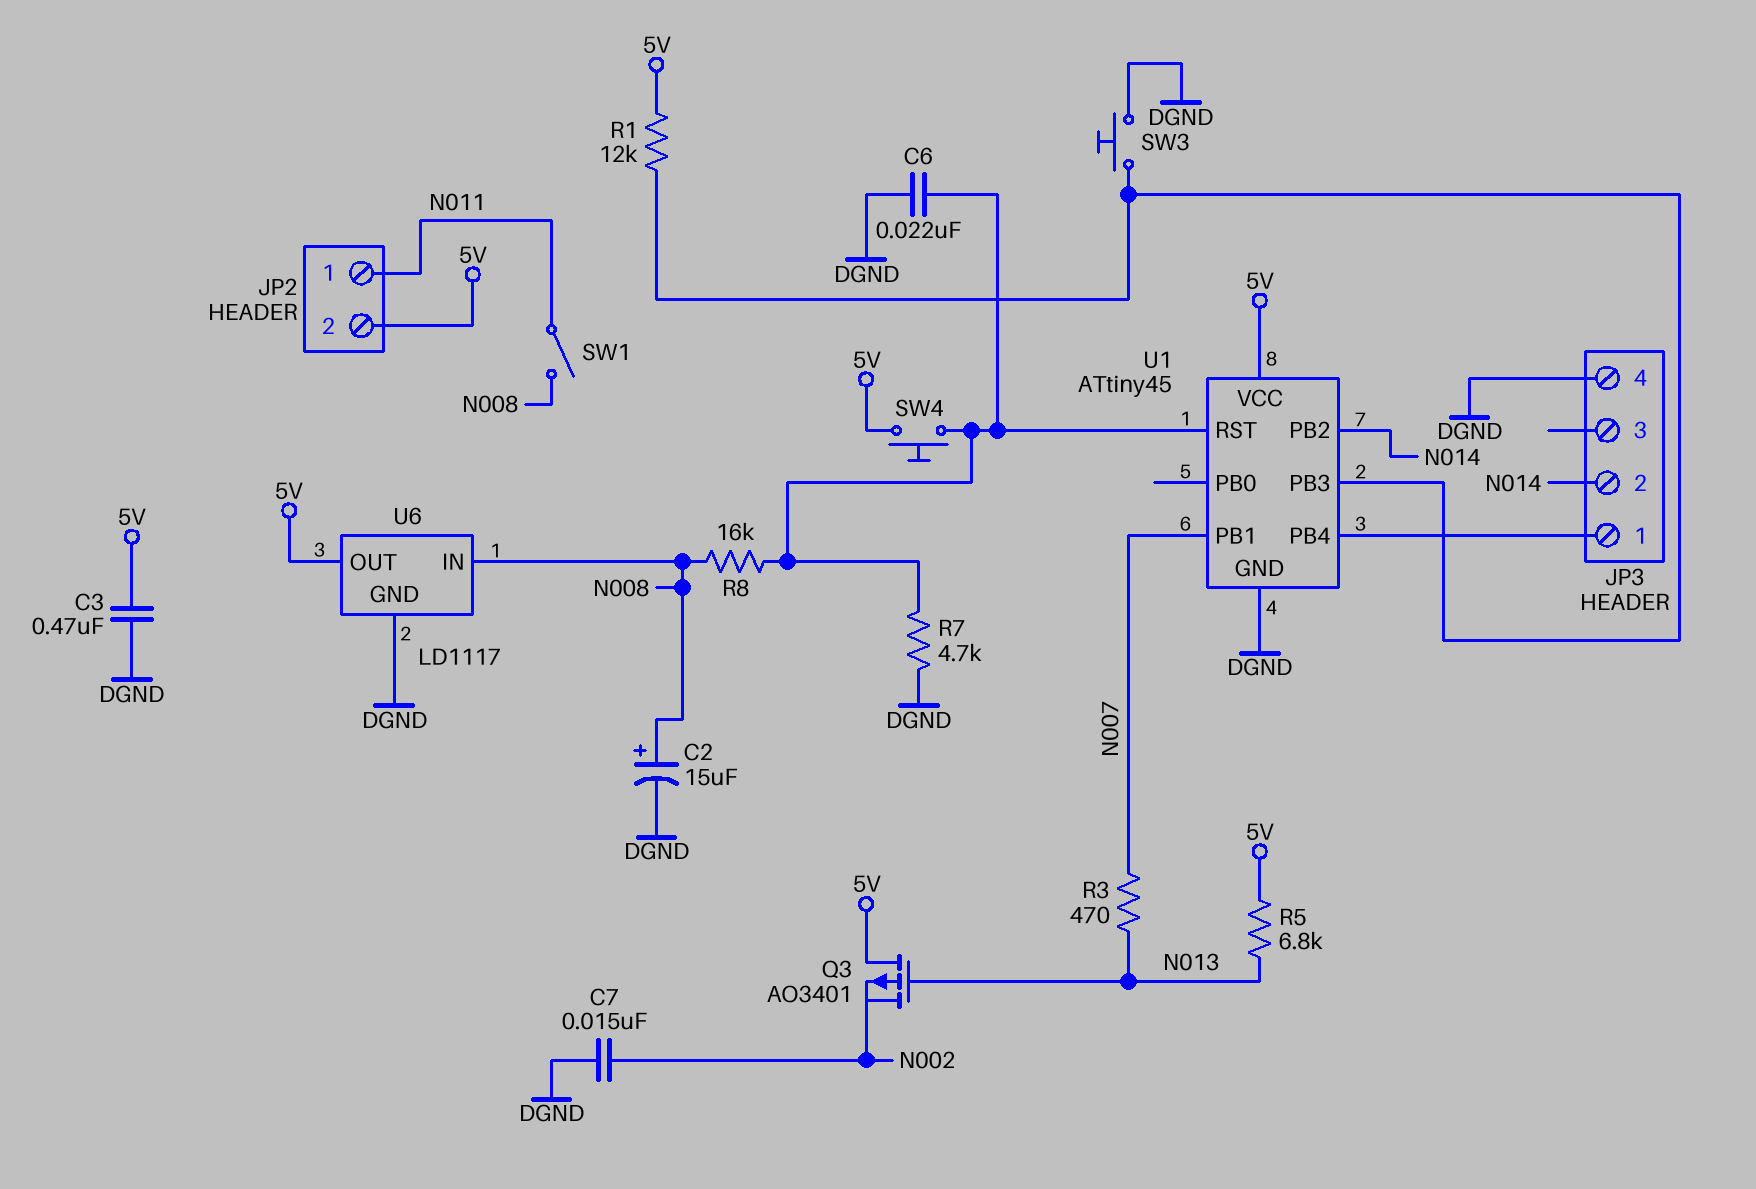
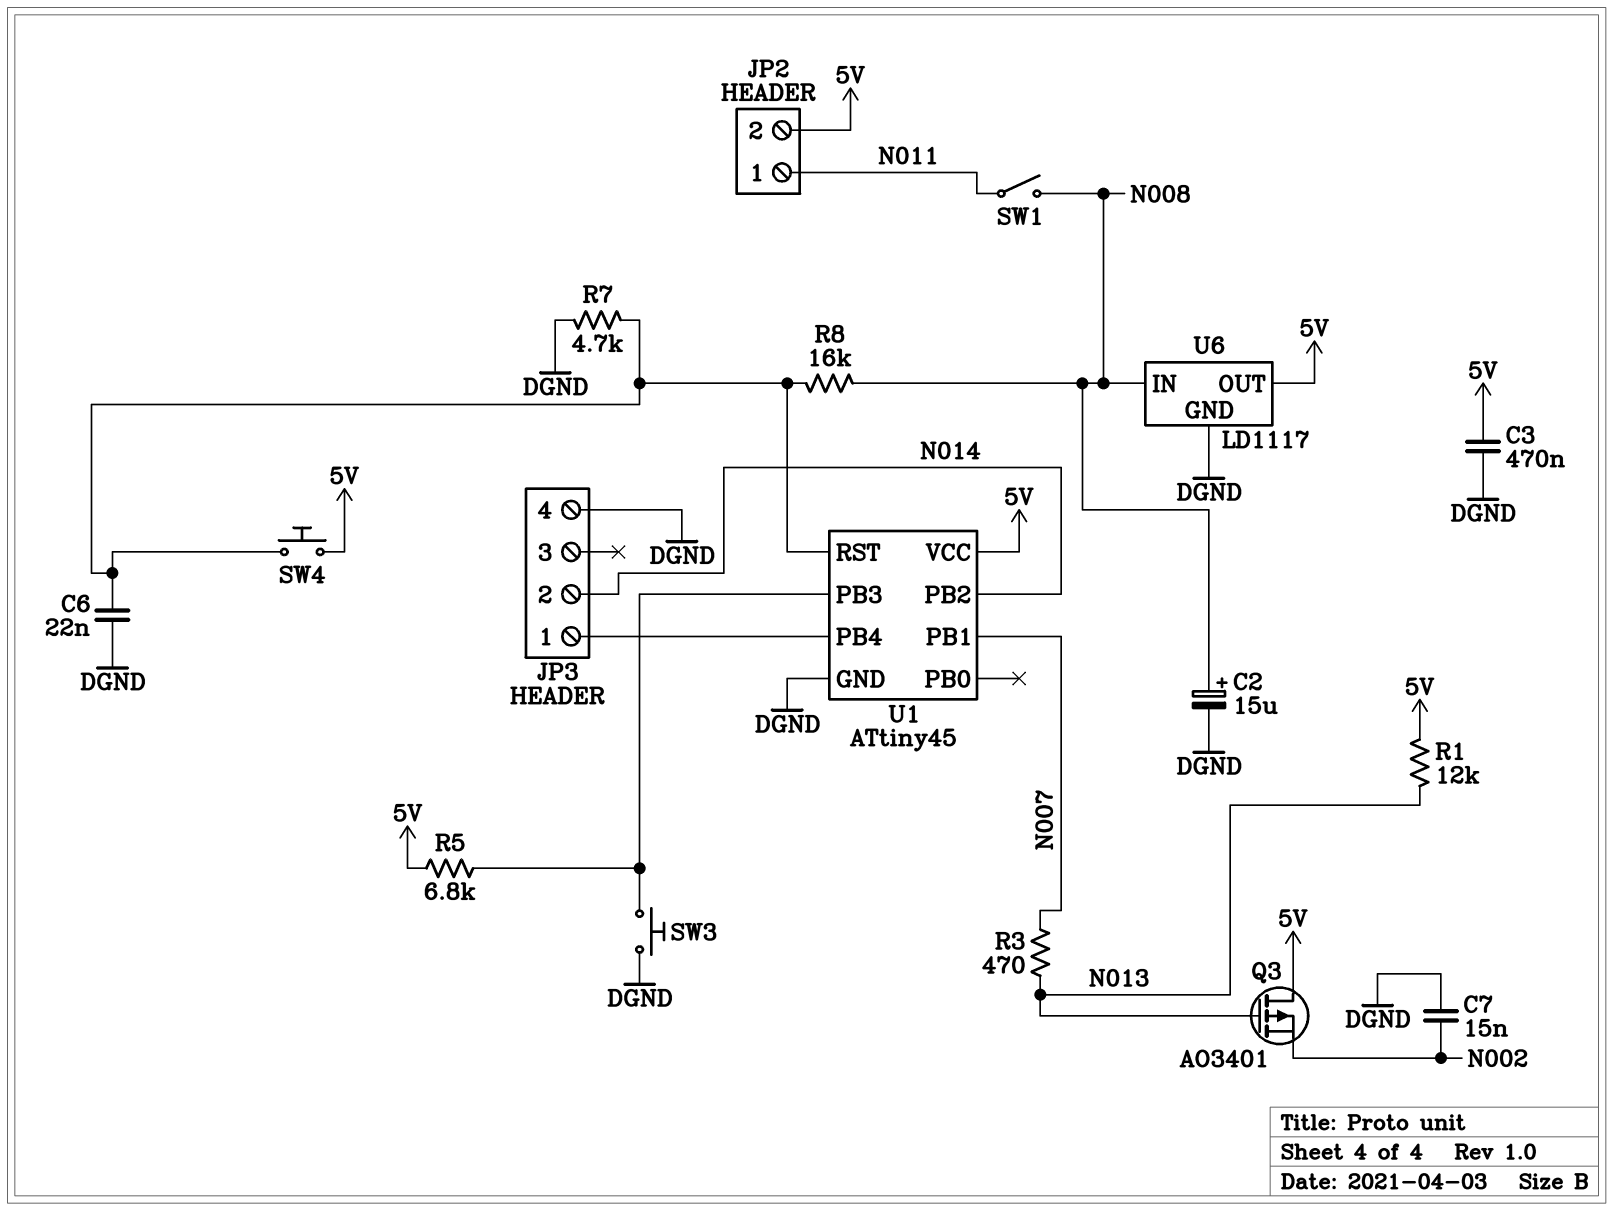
R1: 12k (5V, U1/PB3) -> 12k (5V, N013)
R5: 6.8k (5V, N013) -> 6.8k (5V, U1/PB3)

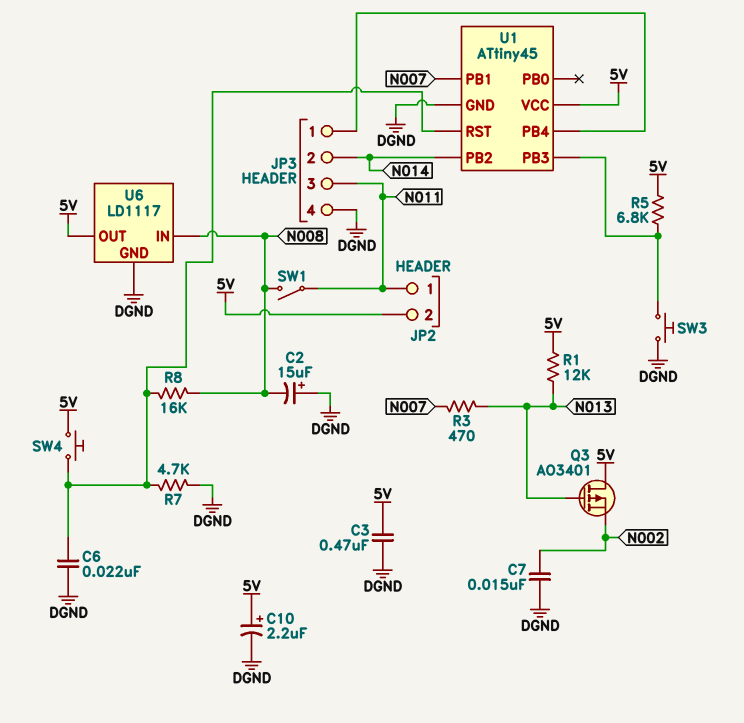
C2: 15uF (plus N008, minus DGND) -> 15uF (plus DGND, minus N008)
C10: none -> 2.2uF (plus 5V, minus DGND)
JP3 pin 3: none -> N011

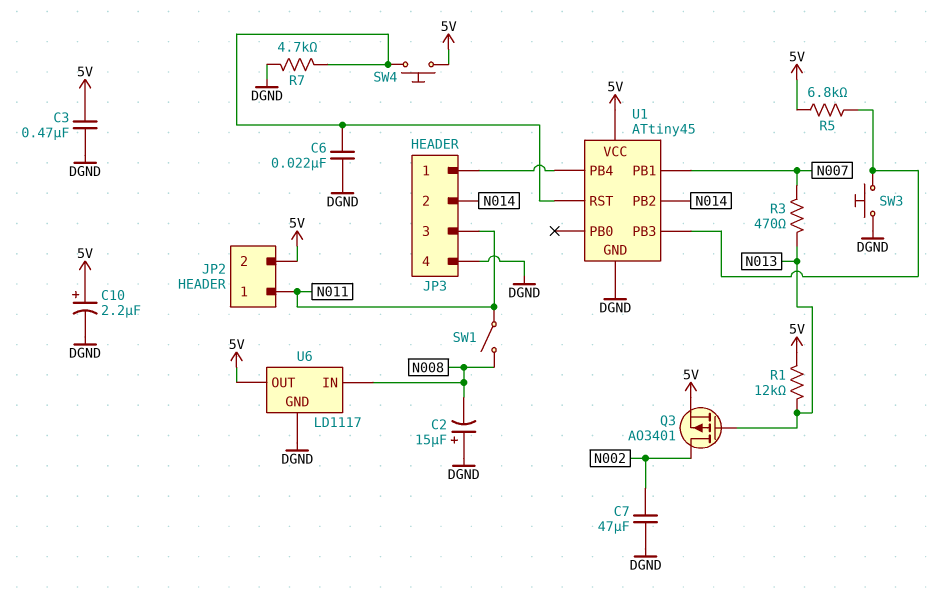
C7: 15nF (DGND, N002) -> 47uF (DGND, N002)
Q3: PMOS AO3401 (G N013, D 5V, S N002) -> PMOS AO3401 (G N013, D N002, S 5V)
R8: 16k (N008, U1/RST) -> none

